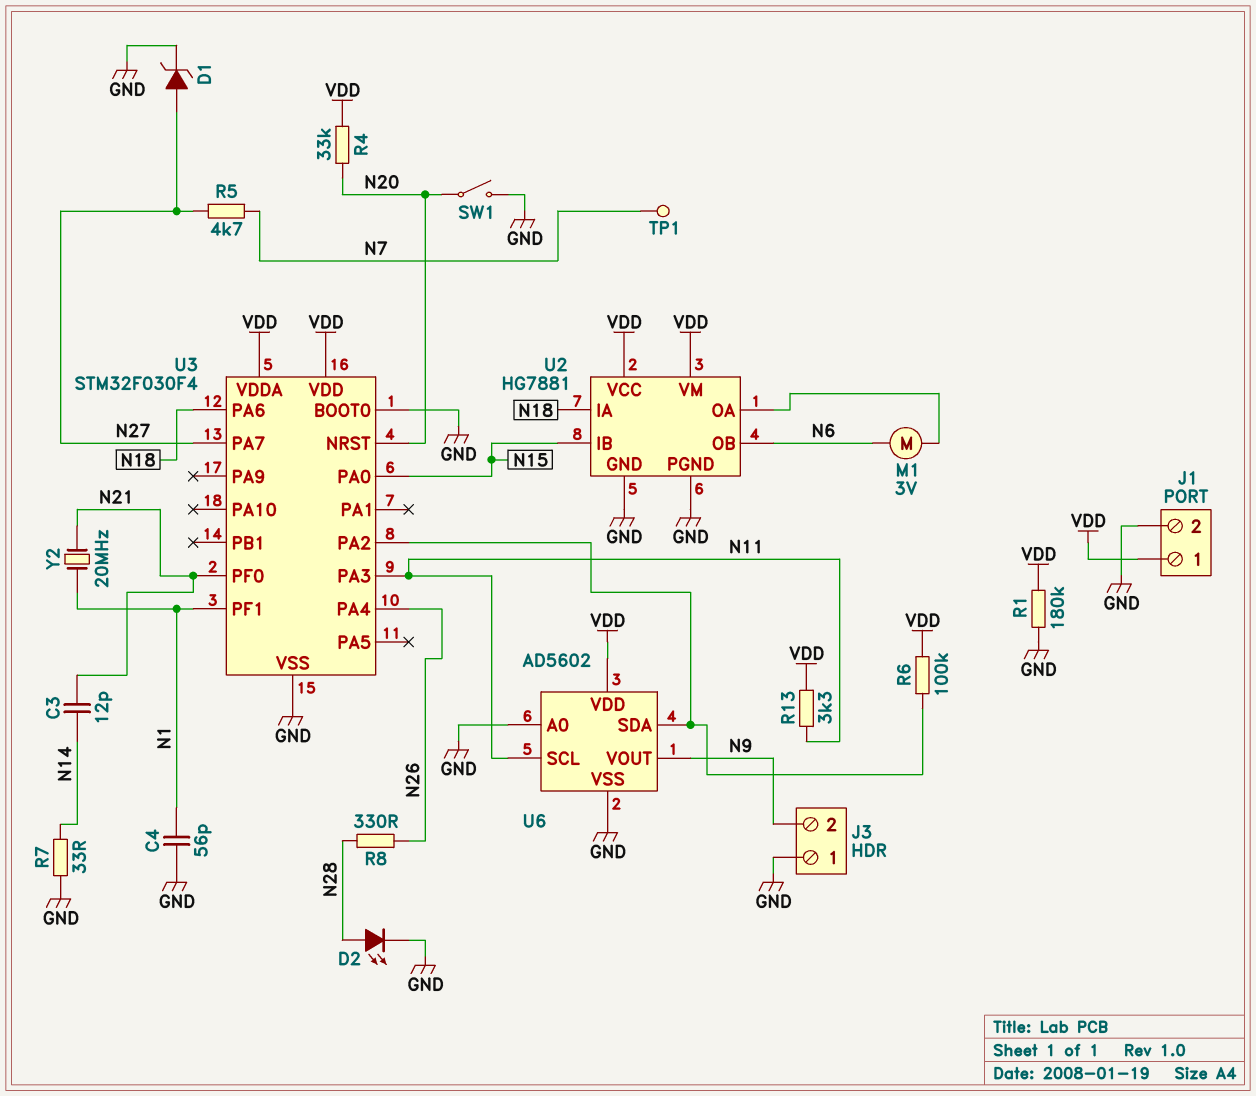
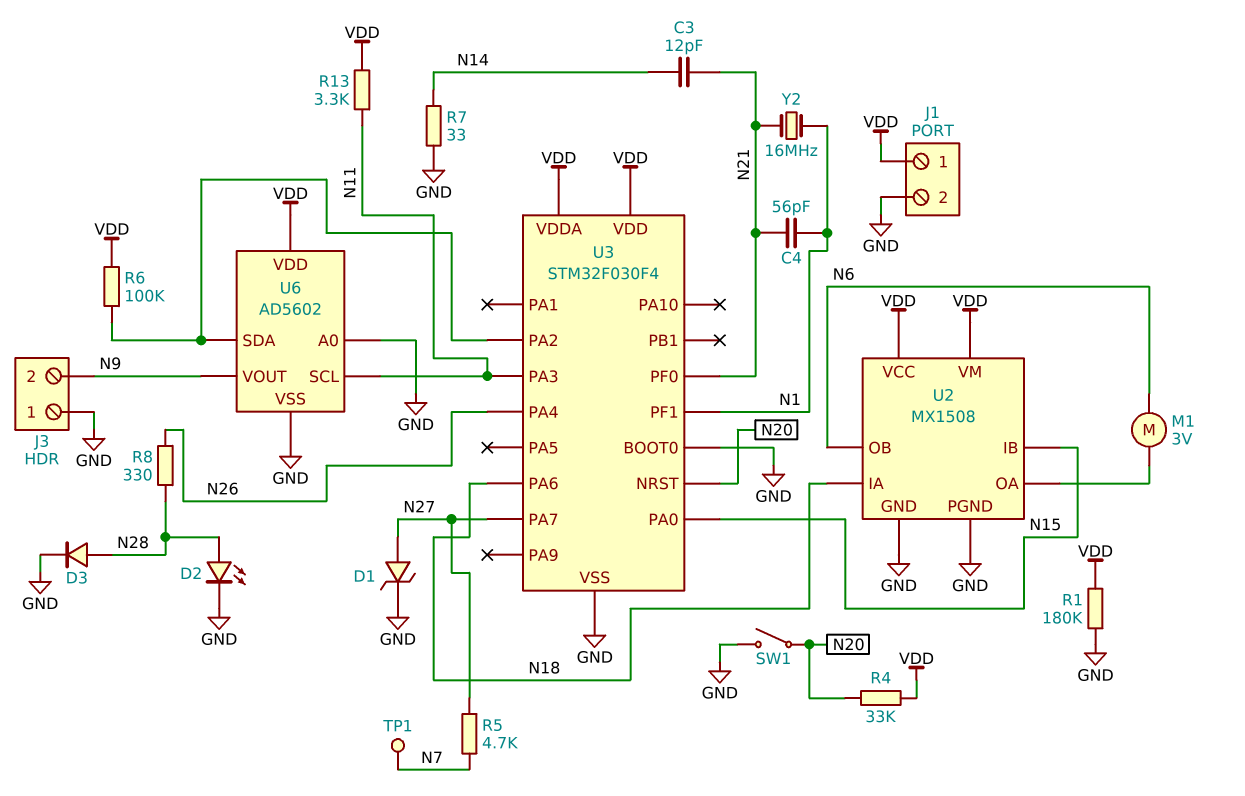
C4: 56pF (GND, N1) -> 56pF (N1, N21)
D3: none -> diode (A N28, K GND)
U2: HG7881 -> MX1508
Y2: 20MHz (N1, N21) -> 16MHz (N1, N21)

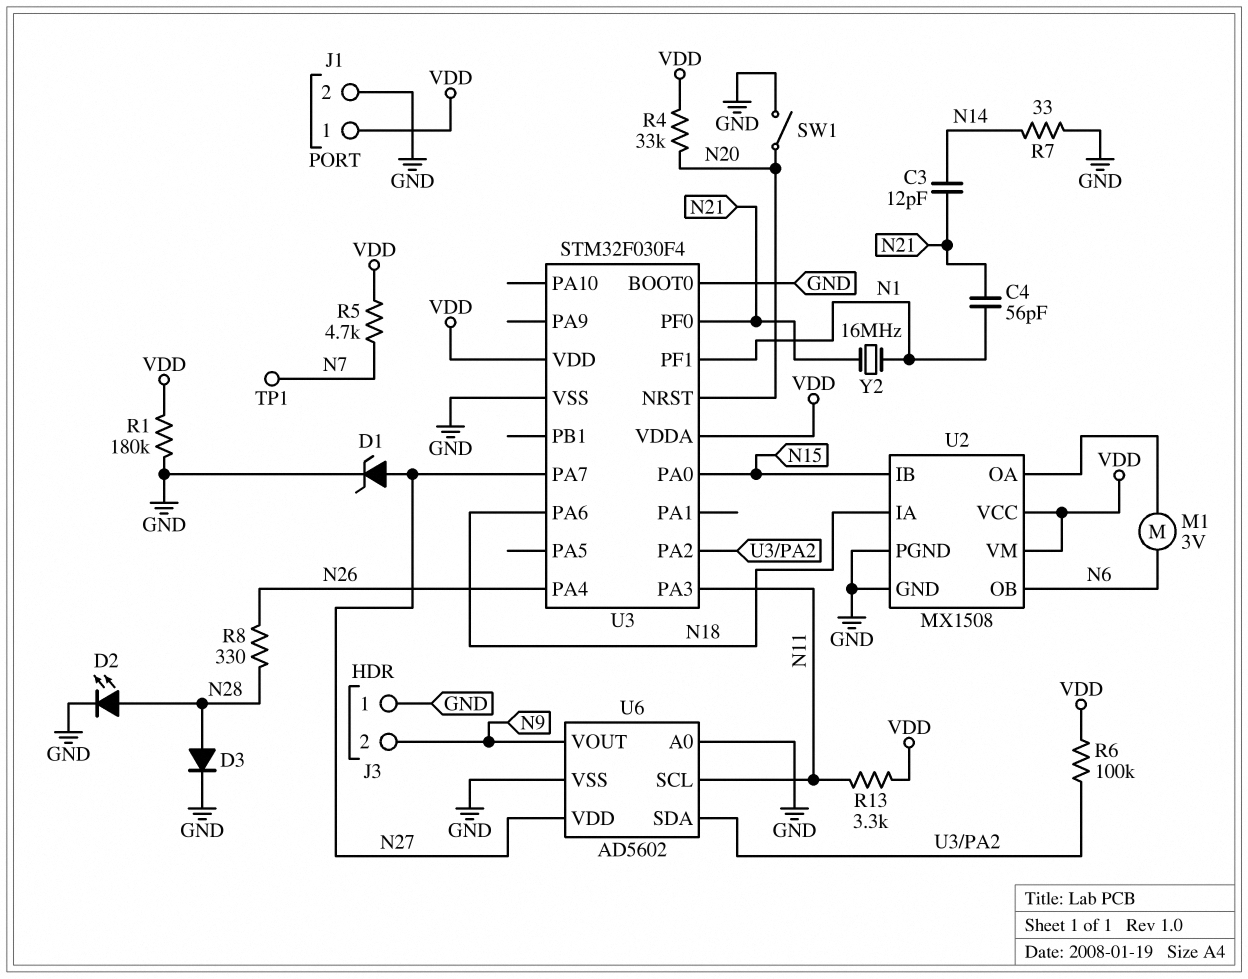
R5: 4.7k (N7, N27) -> 4.7k (N7, VDD)
U6 pin VDD: VDD -> N27

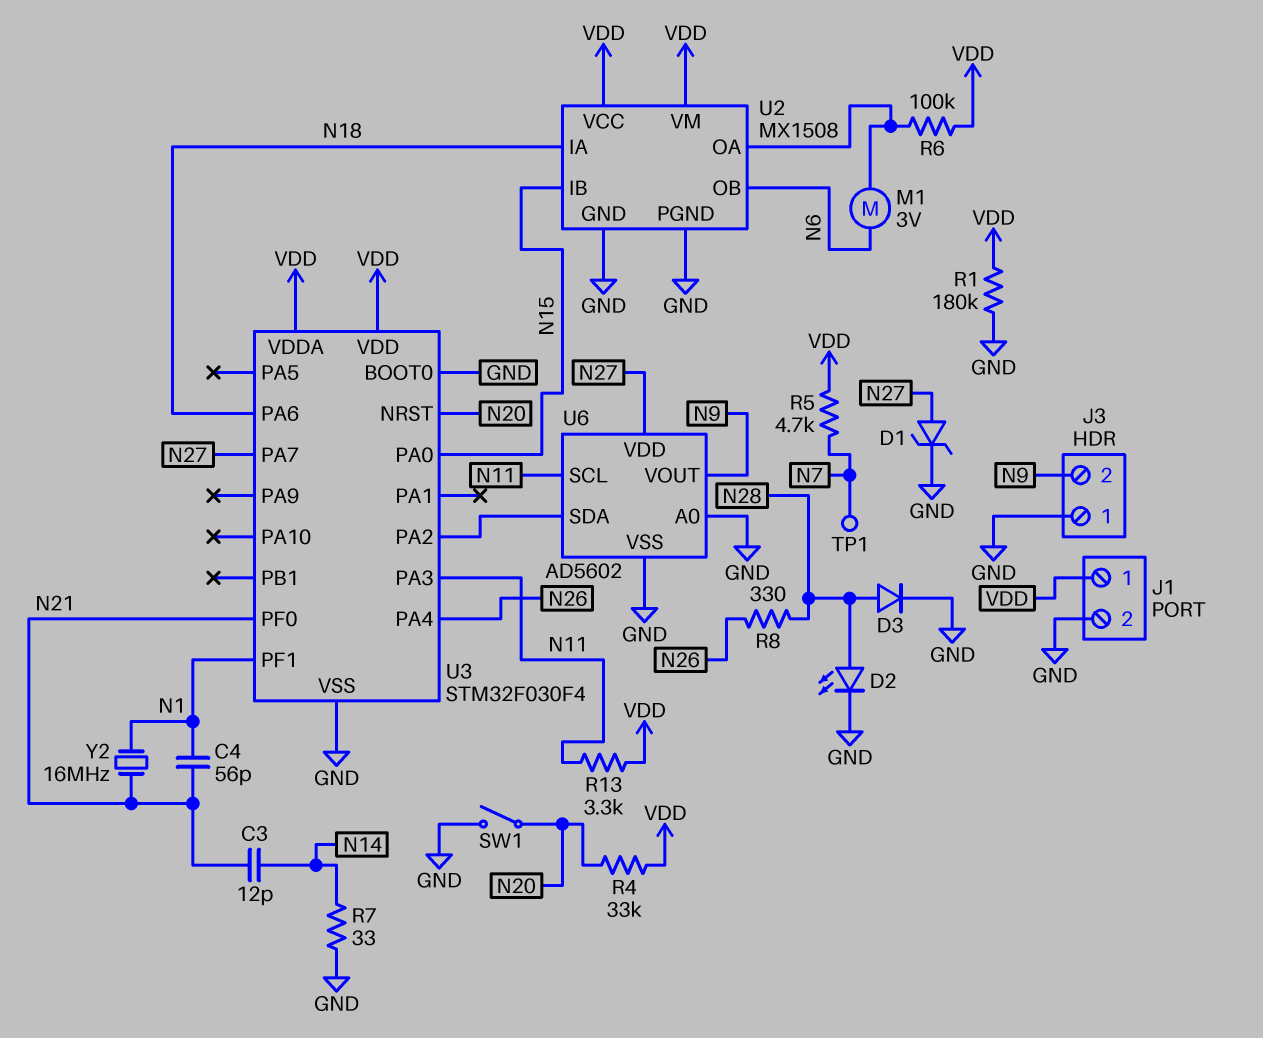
R6: 100k (U3/PA2, VDD) -> 100k (U2/OA, VDD)

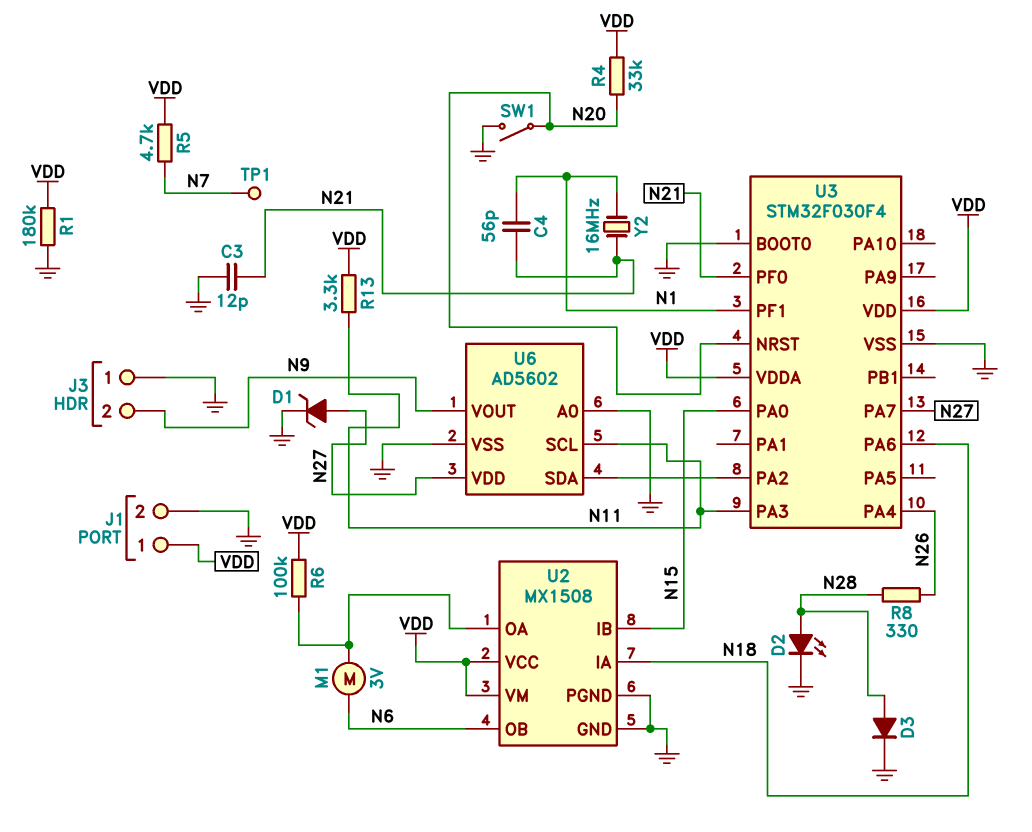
C3: 12pF (N14, N21) -> 12pF (GND, N21)
R7: 33 (GND, N14) -> none

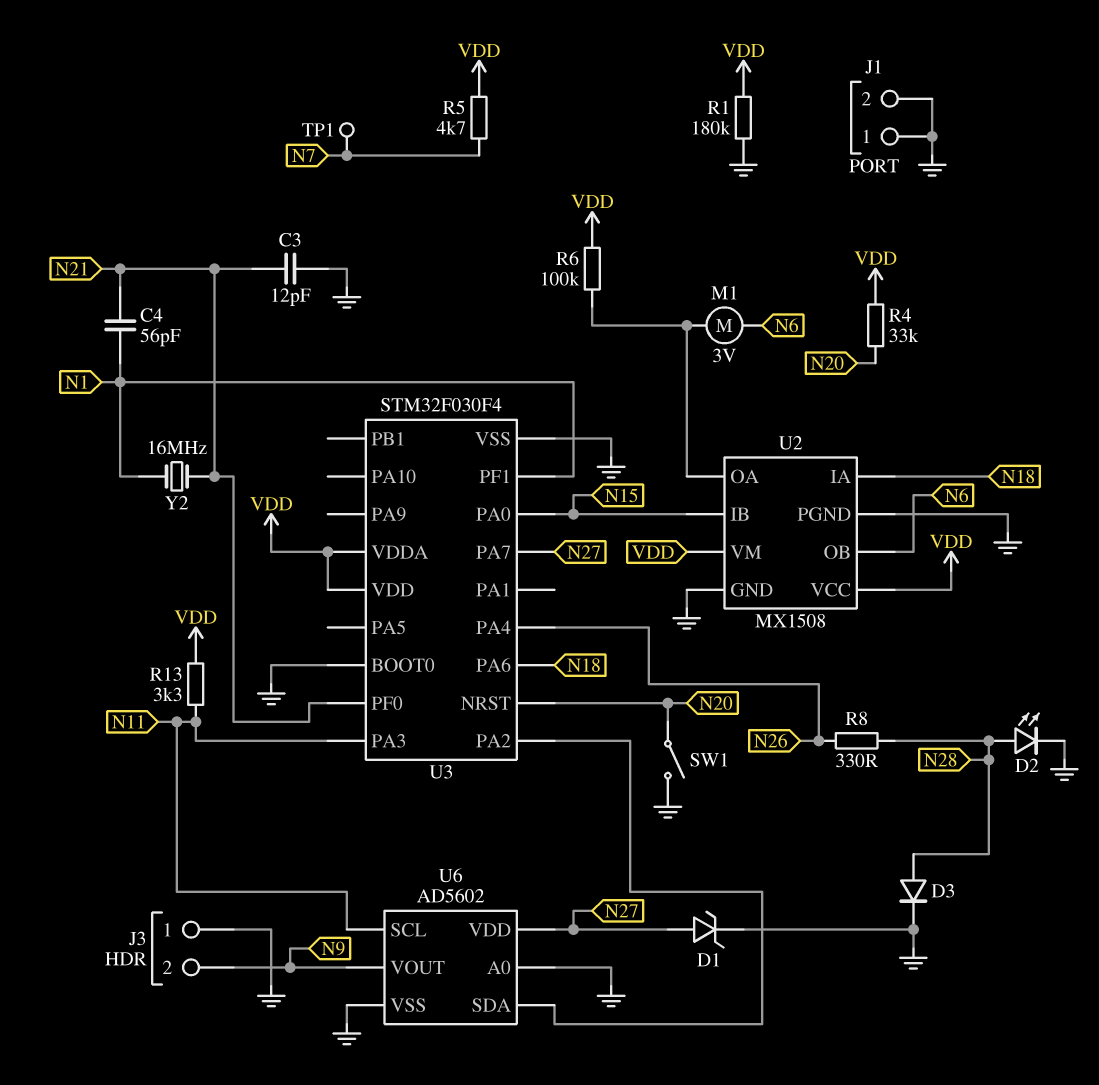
J1 pin 1: VDD -> GND

